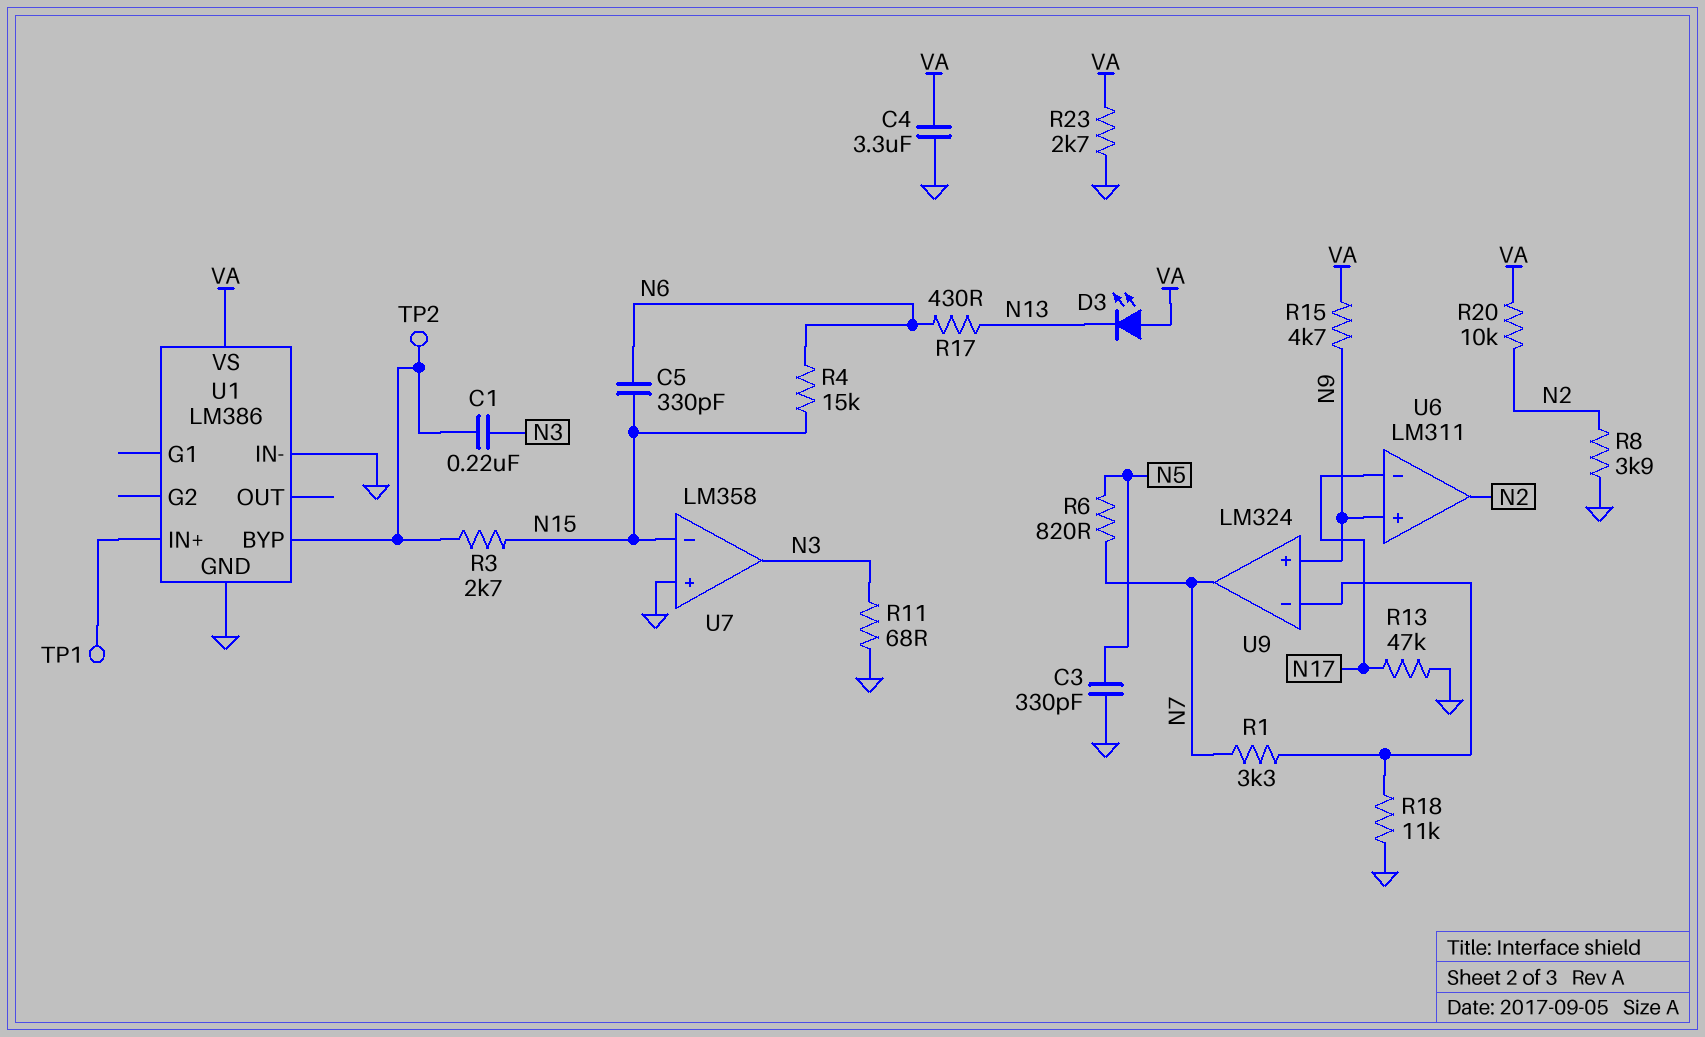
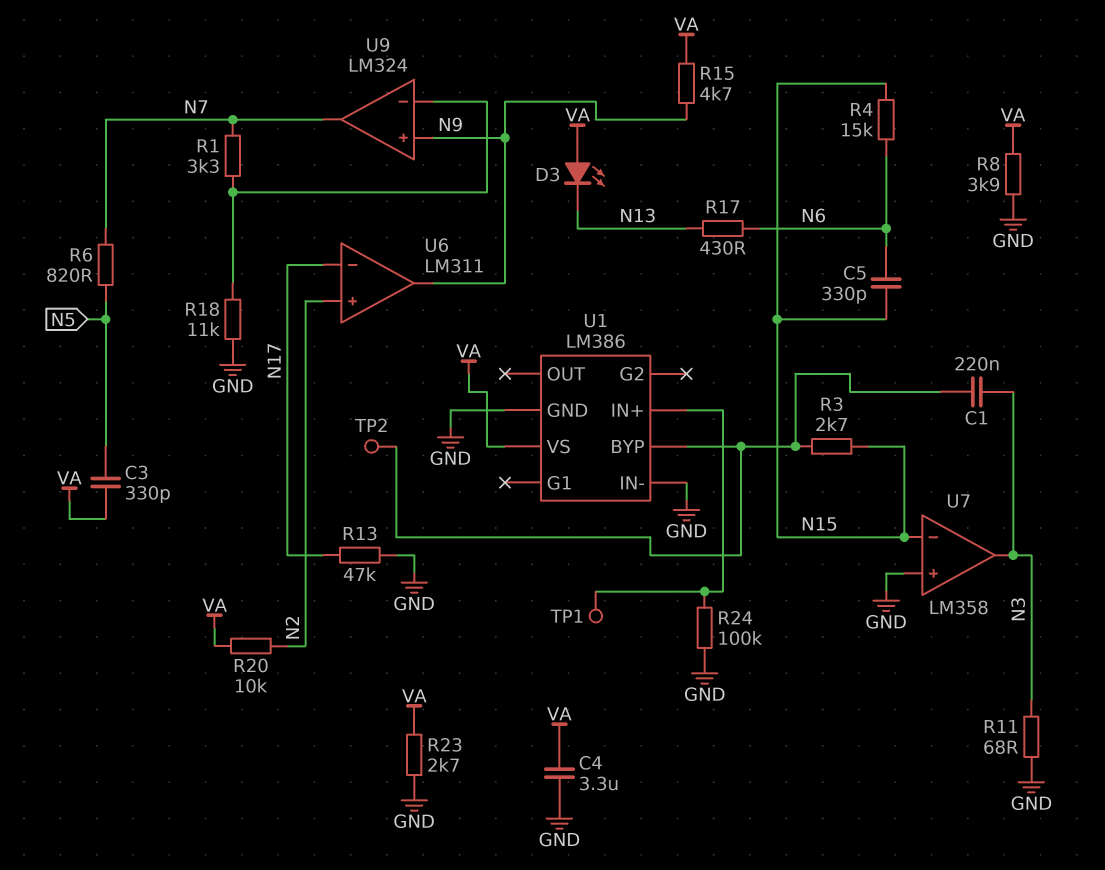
C3: 330pF (GND, N5) -> 330pF (N5, VA)
R8: 3.9k (GND, N2) -> 3.9k (GND, VA)
R24: none -> 100k (GND, U1/IN+)
U6 pin in+: N9 -> N2
U6 pin out: N2 -> N9

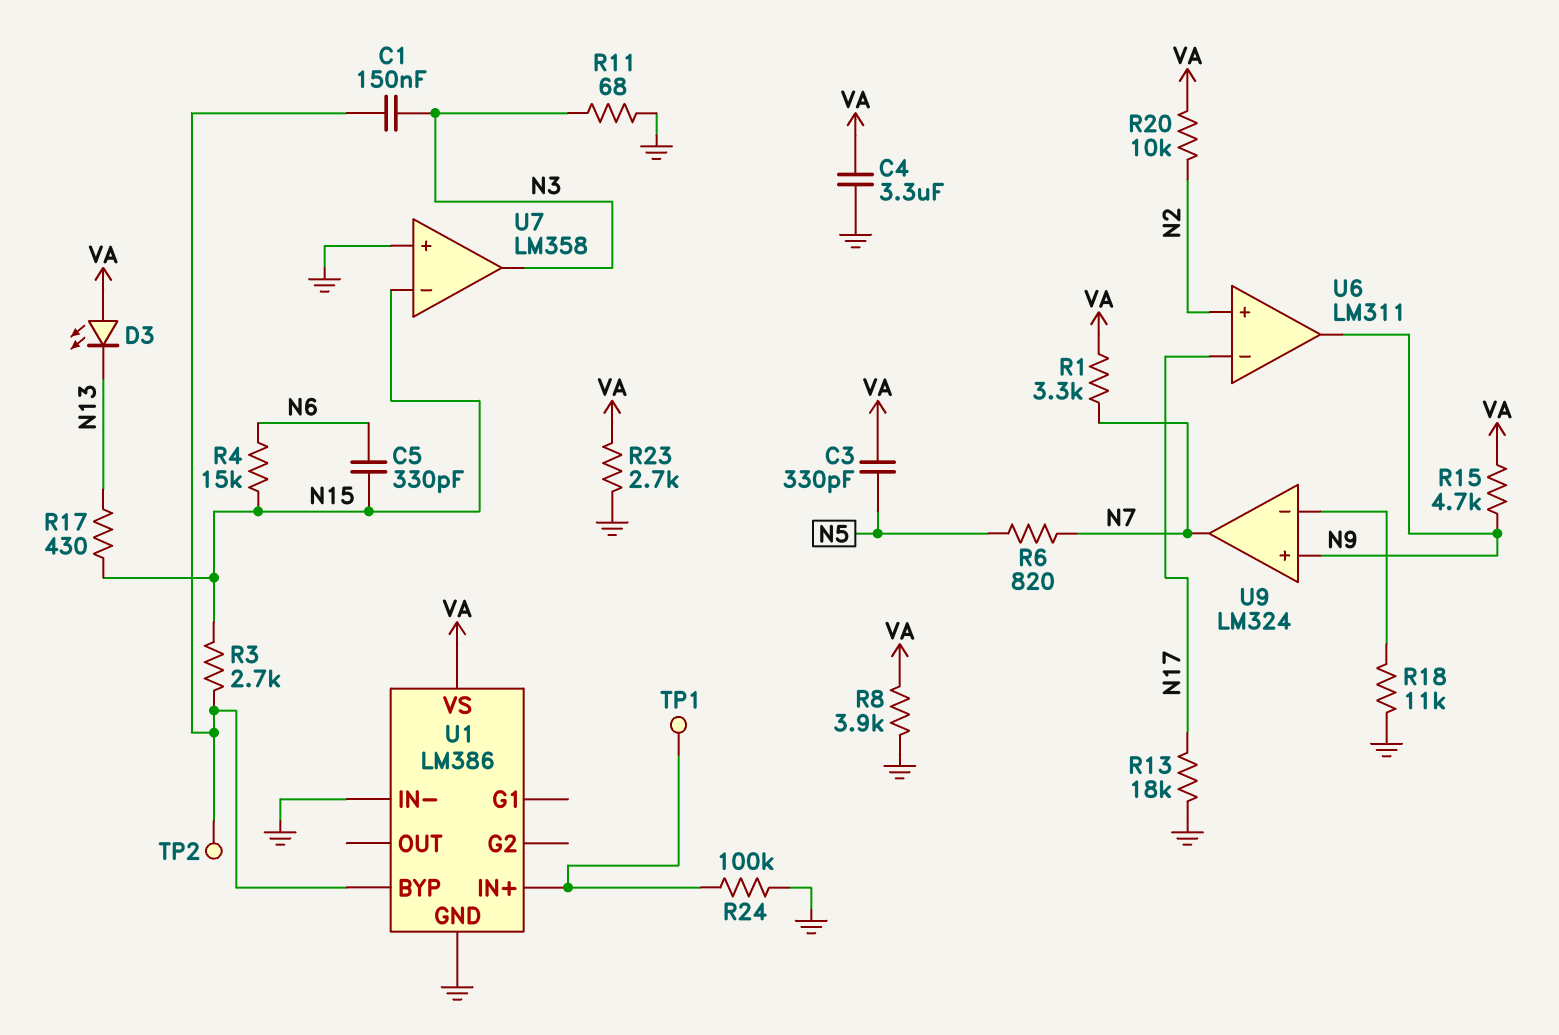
C1: 220nF (N3, U1/BYP) -> 150nF (N3, U1/BYP)
R1: 3.3k (N7, U9/in-) -> 3.3k (N7, VA)
R13: 47k (GND, N17) -> 18k (GND, N17)
R17: 430 (N6, N13) -> 430 (N13, N15)

